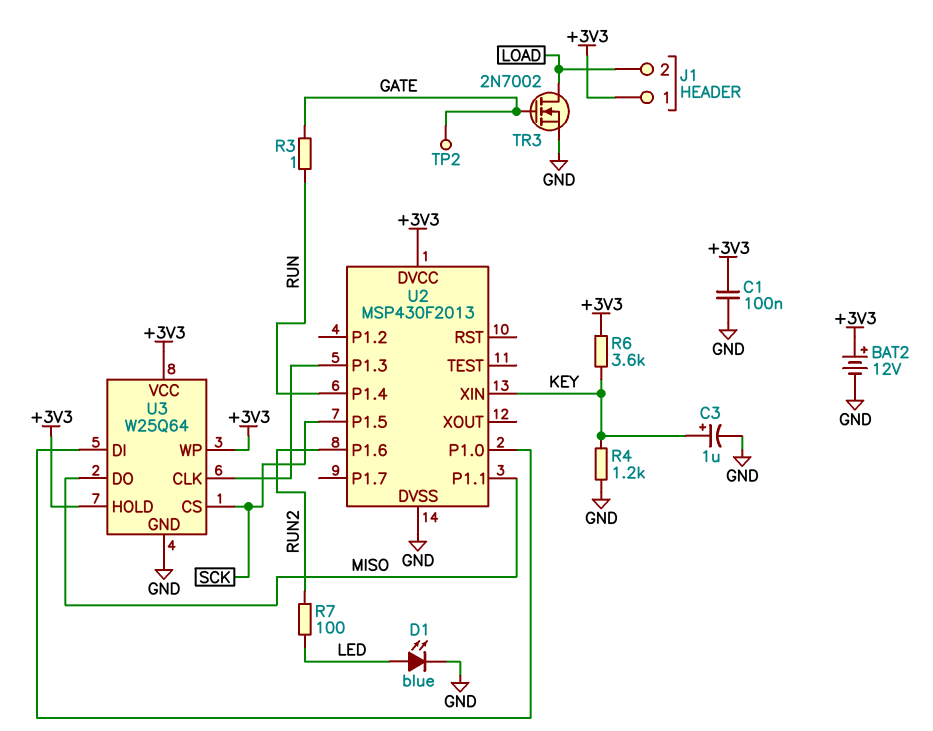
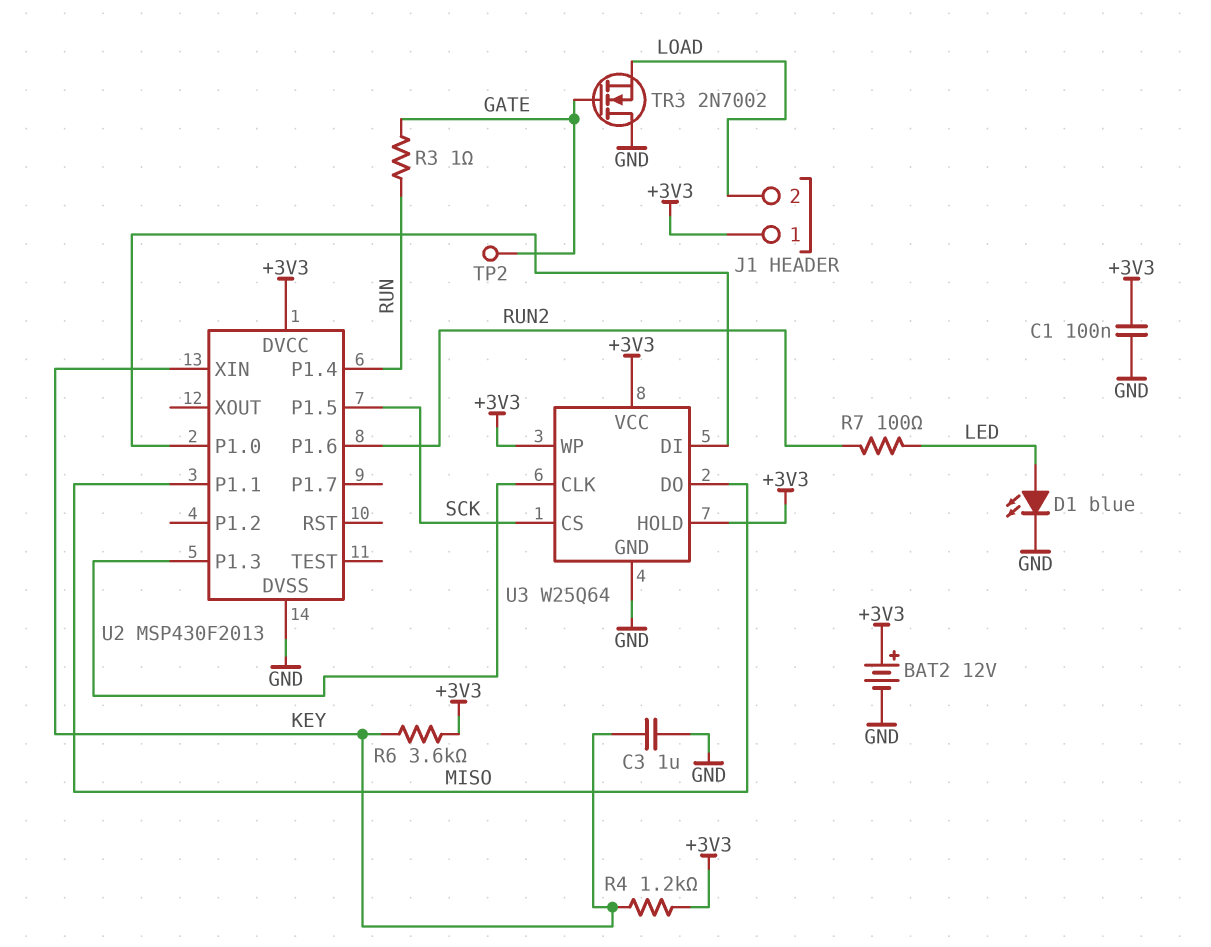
C3: 1uF (plus KEY, minus GND) -> 1uF (GND, KEY)
R4: 1.2k (GND, KEY) -> 1.2k (+3V3, KEY)
TR3: NMOS 2N7002 (G GATE, D LOAD, S GND) -> NMOS 2N7002 (G GATE, D GND, S LOAD)

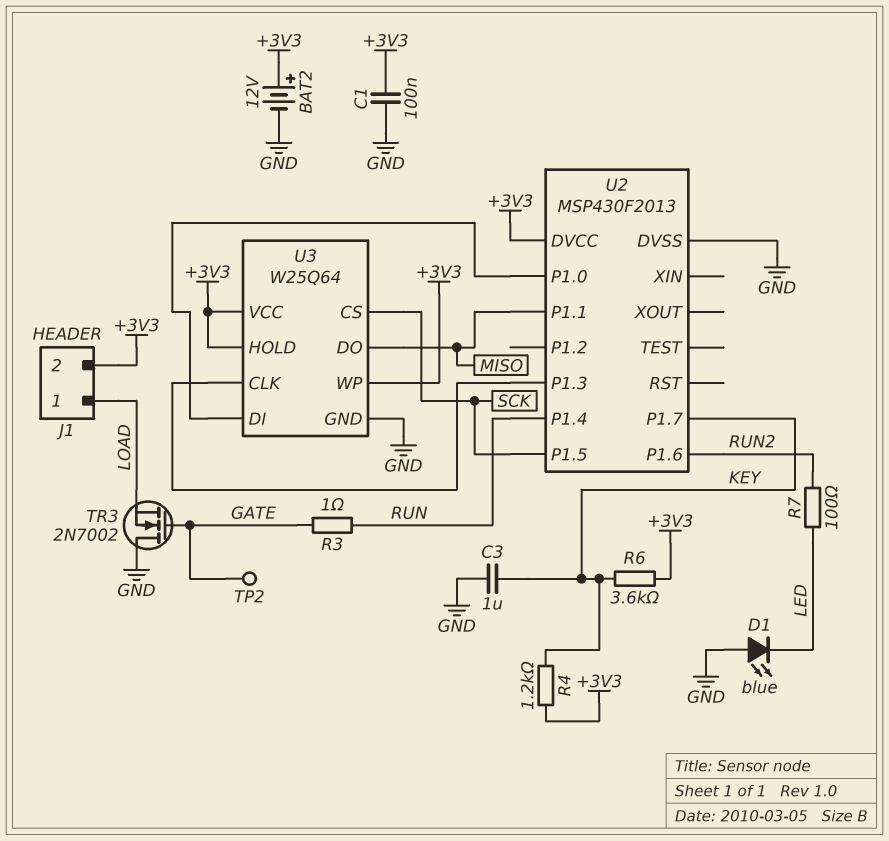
D1: LED blue (A LED, K GND) -> LED blue (A GND, K LED)
J1 pin 1: +3V3 -> LOAD
J1 pin 2: LOAD -> +3V3
U2 pin P1.7: none -> KEY
U2 pin XIN: KEY -> none

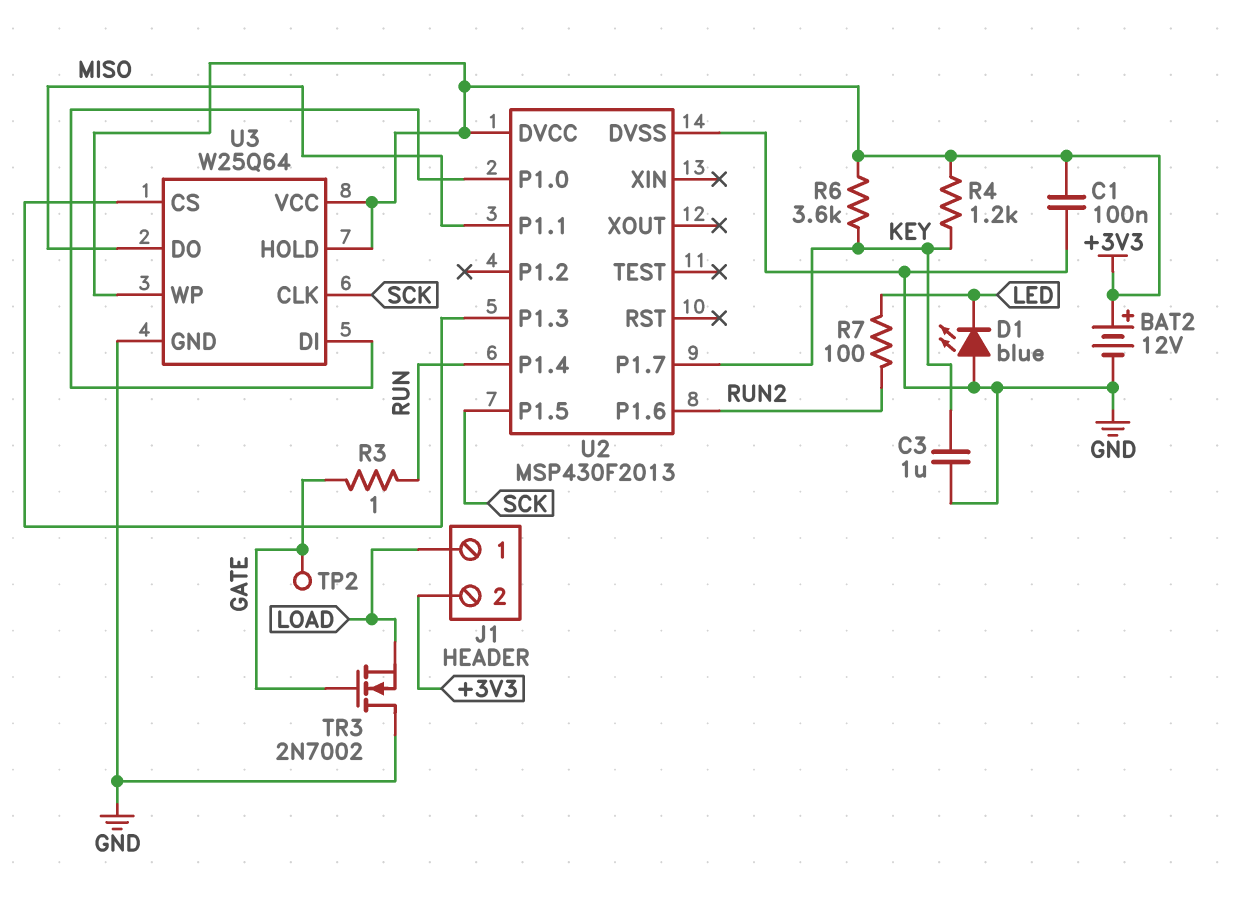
U3 pin CLK: U2/P1.3 -> SCK
U3 pin CS: SCK -> U2/P1.3

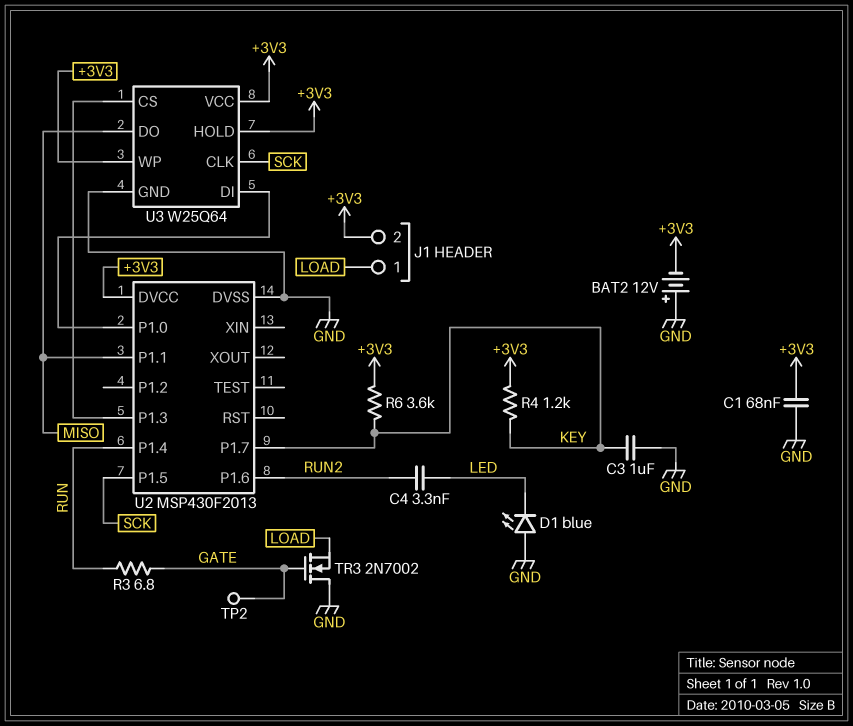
BAT2: 12V (plus +3V3, minus GND) -> 12V (plus GND, minus +3V3)
C1: 100nF (+3V3, GND) -> 68nF (+3V3, GND)
C4: none -> 3.3nF (LED, RUN2)
R3: 1 (GATE, RUN) -> 6.8 (GATE, RUN)
R7: 100 (LED, RUN2) -> none

